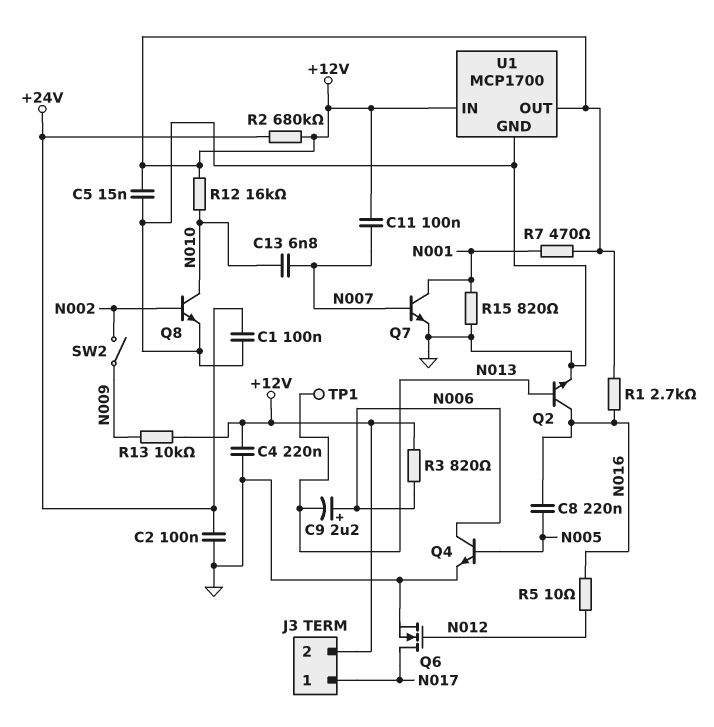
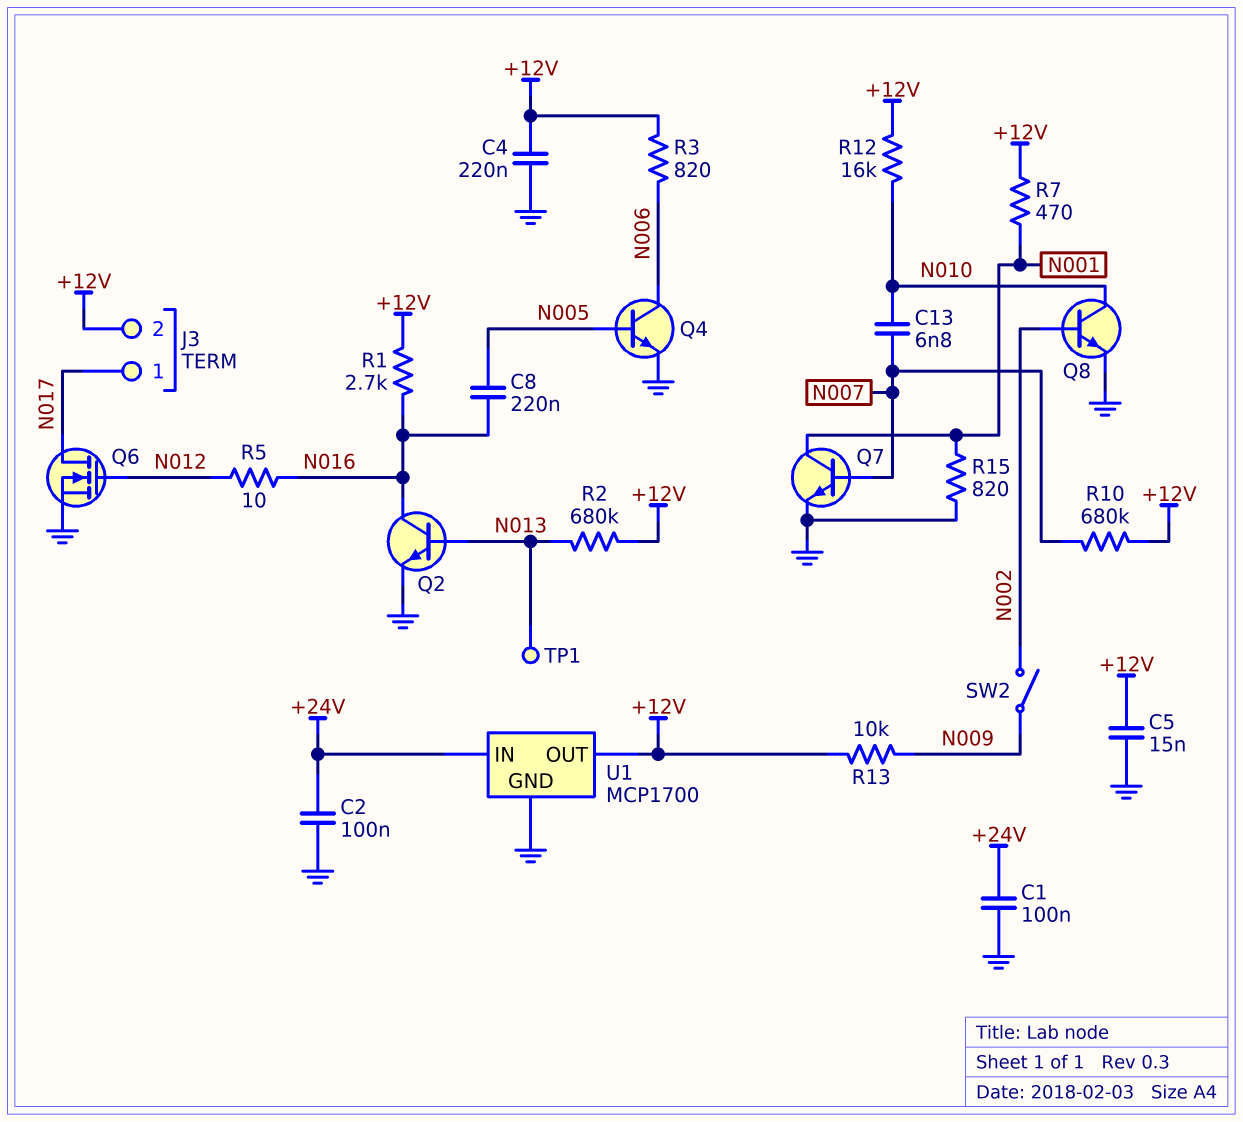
C9: 2.2uF (plus N006, minus N013) -> none
C11: 100nF (+12V, N007) -> none
R2: 680k (+12V, +24V) -> 680k (+12V, N013)
R10: none -> 680k (+12V, N007)
U1 pin IN: +12V -> +24V

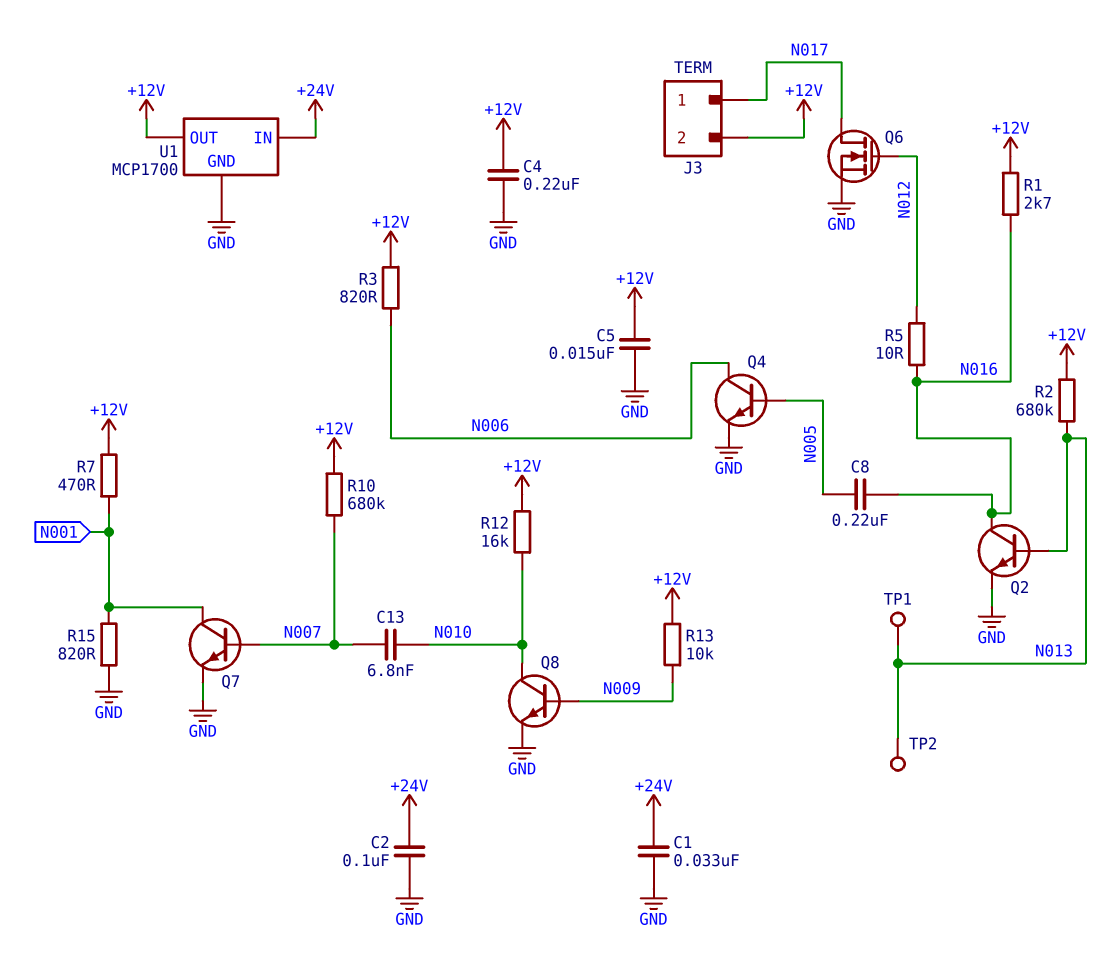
C1: 100nF (+24V, GND) -> 33nF (+24V, GND)
Q8: NPN (B N002, C N010, E GND) -> NPN (B N009, C N010, E GND)
SW2: switch (N002, N009) -> none
TP2: none -> test point (N013)

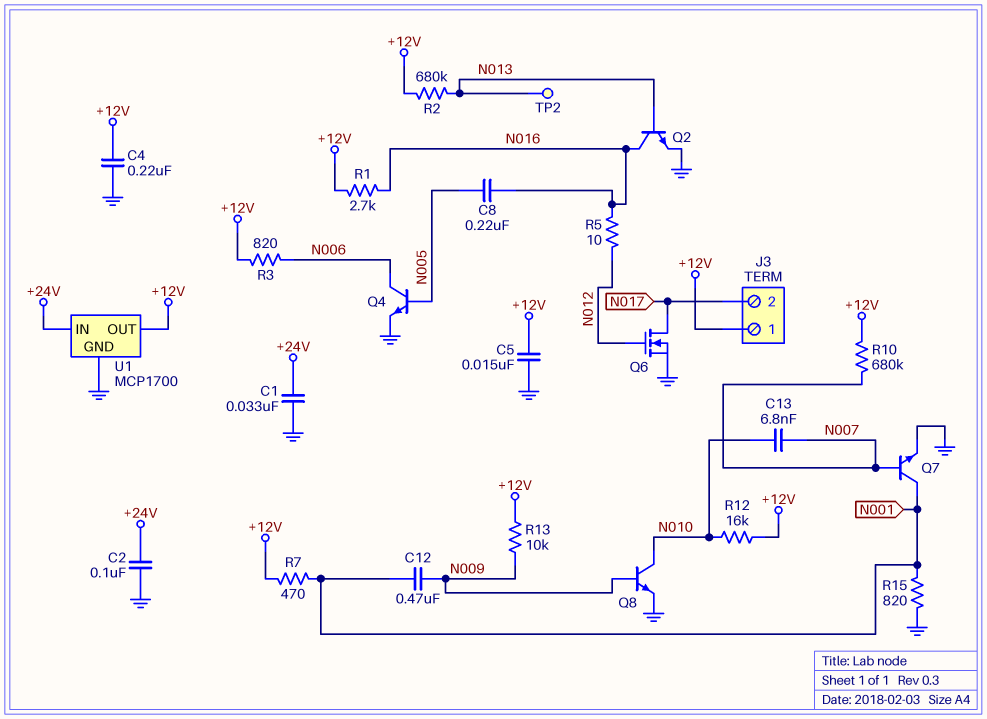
C12: none -> 470nF (N001, N009)
J3 pin 1: N017 -> +12V
J3 pin 2: +12V -> N017
TP1: test point (N013) -> none

